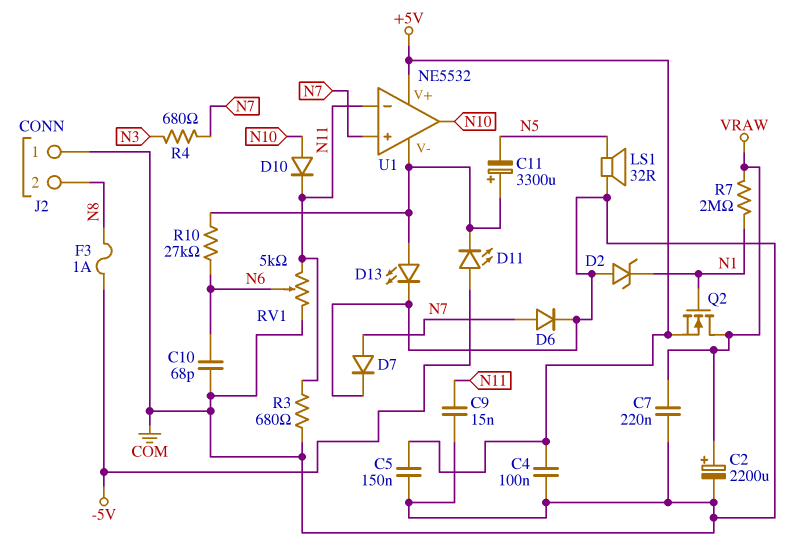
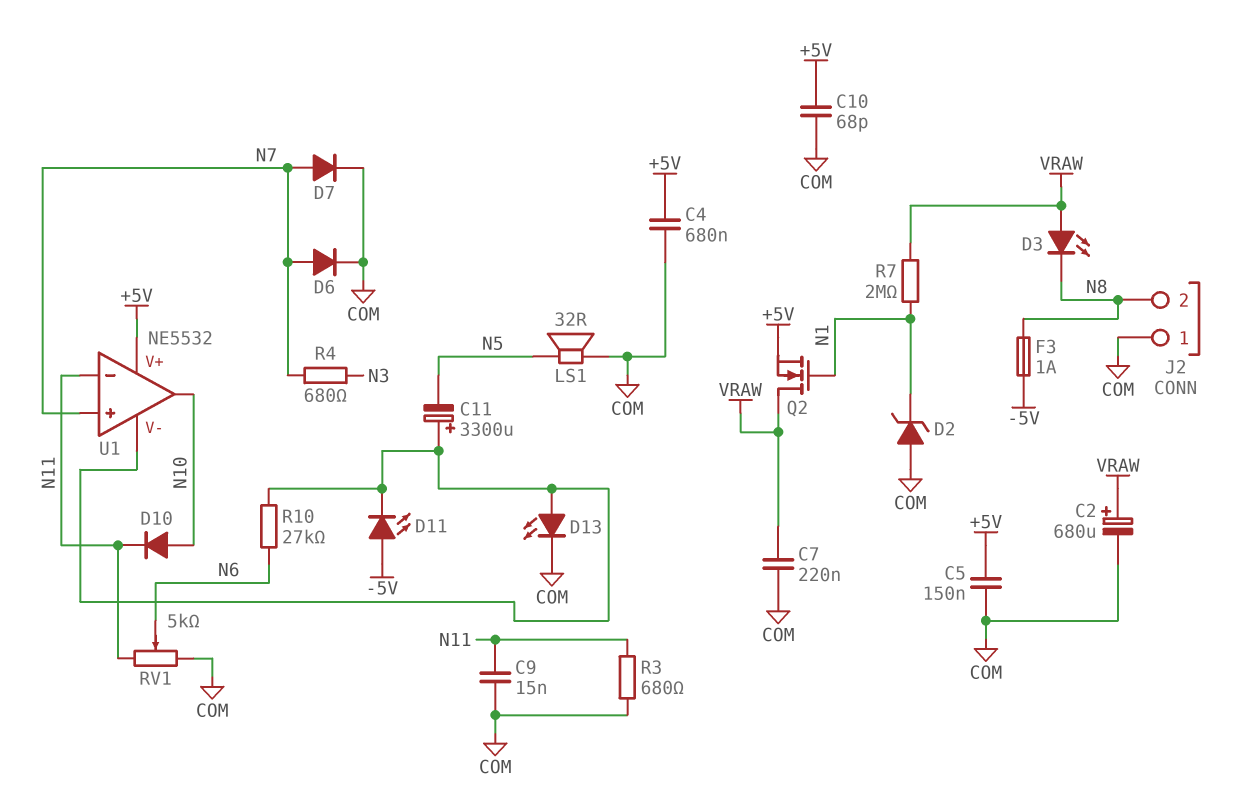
C2: 2200uF (plus VRAW, minus COM) -> 680uF (plus VRAW, minus COM)
C4: 100nF (+5V, COM) -> 680nF (+5V, COM)
C10: 68pF (COM, N6) -> 68pF (+5V, COM)
D3: none -> LED (A VRAW, K N8)

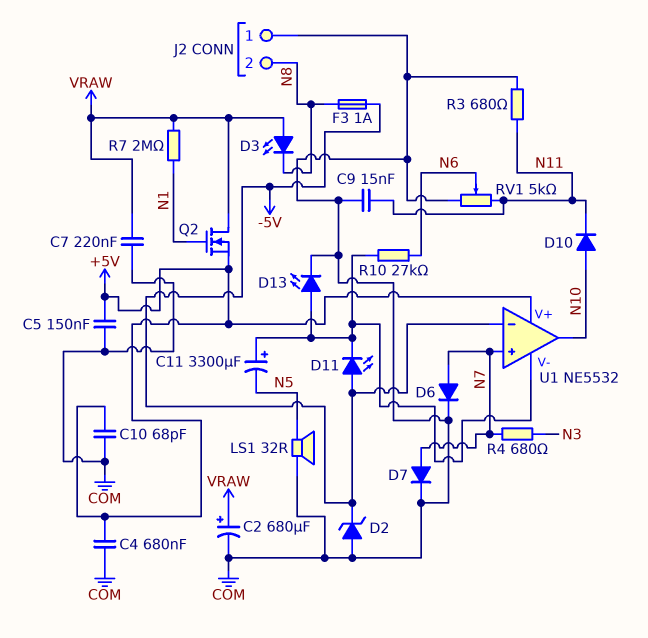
D2: zener (A COM, K N1) -> zener (A COM, K -5V)
U1 pin in-: N11 -> -5V

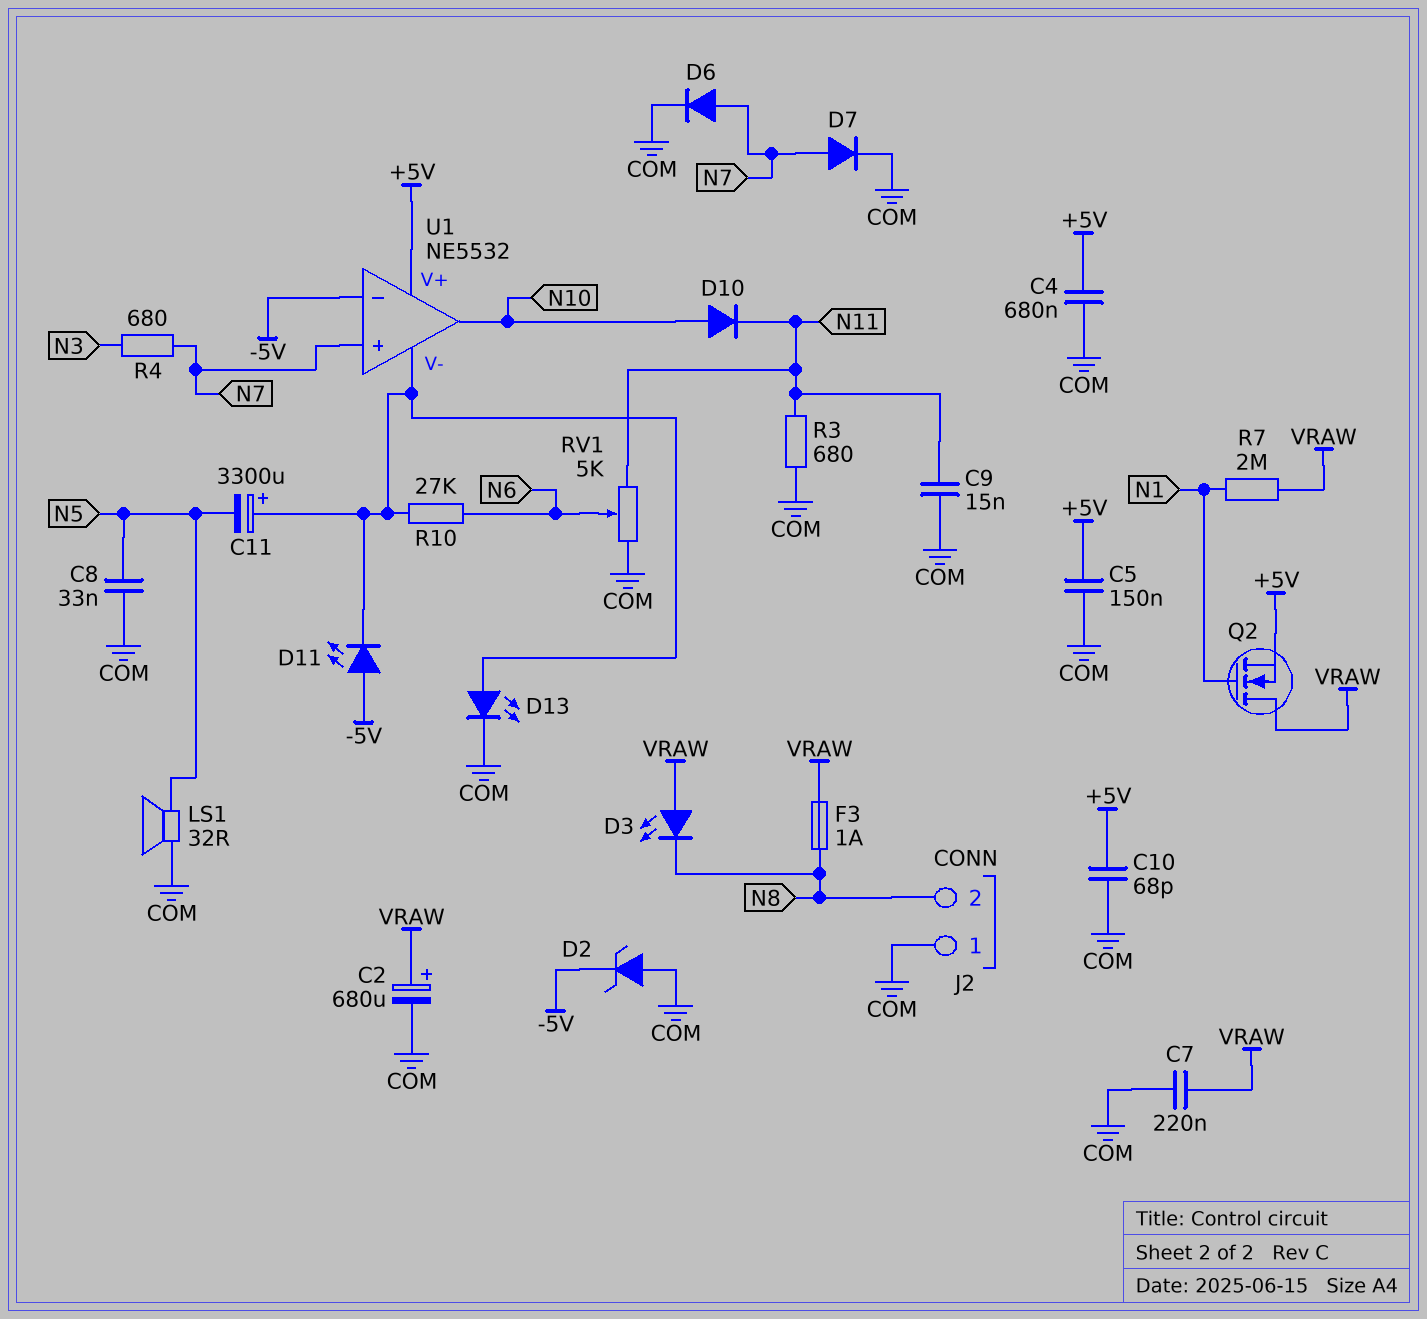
C8: none -> 33nF (COM, N5)
F3: 1A (-5V, N8) -> 1A (N8, VRAW)

